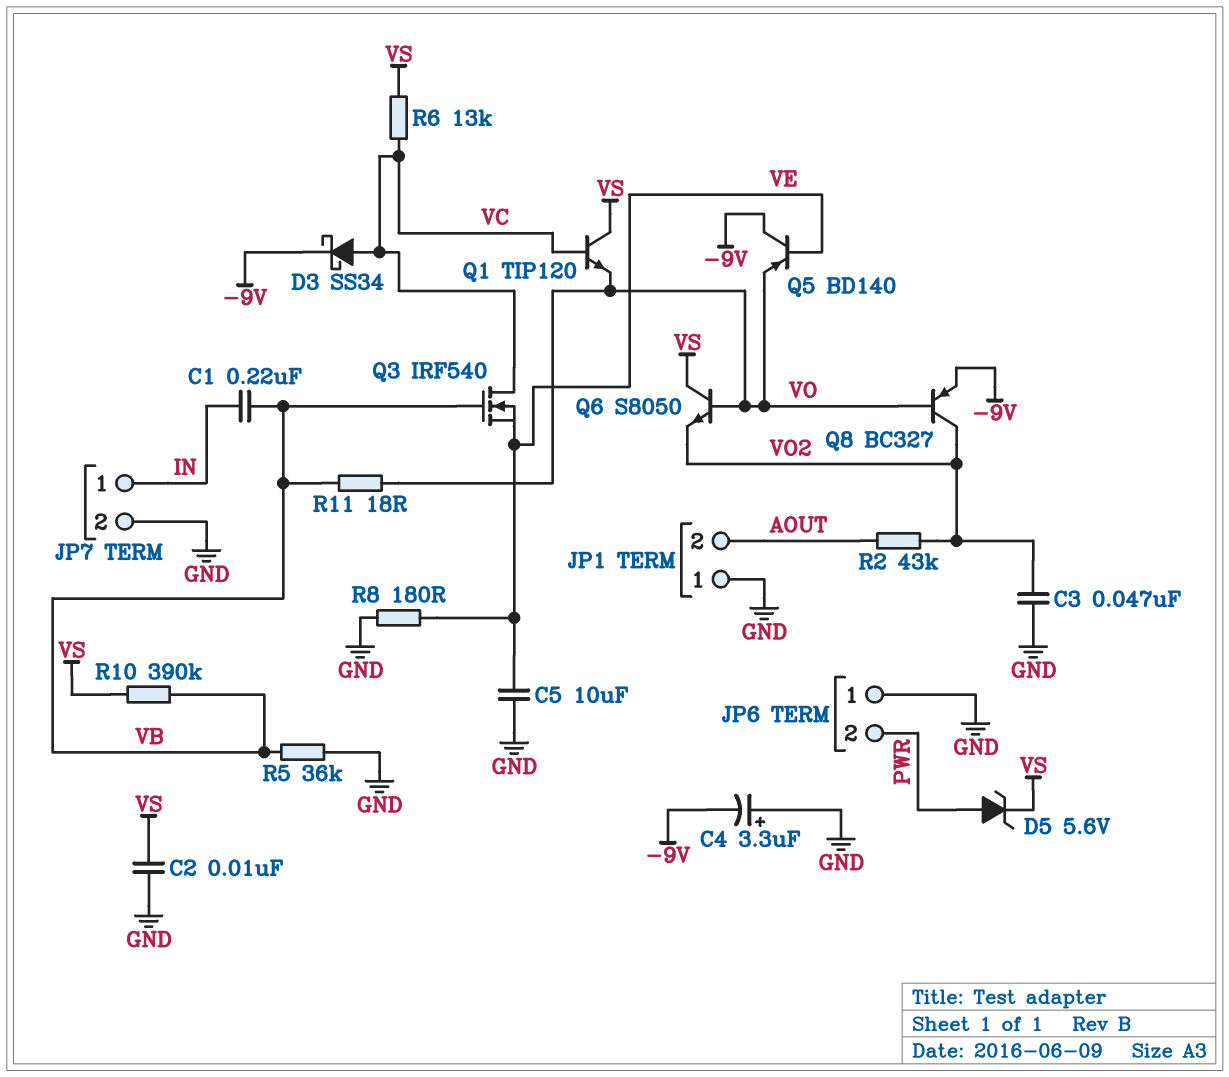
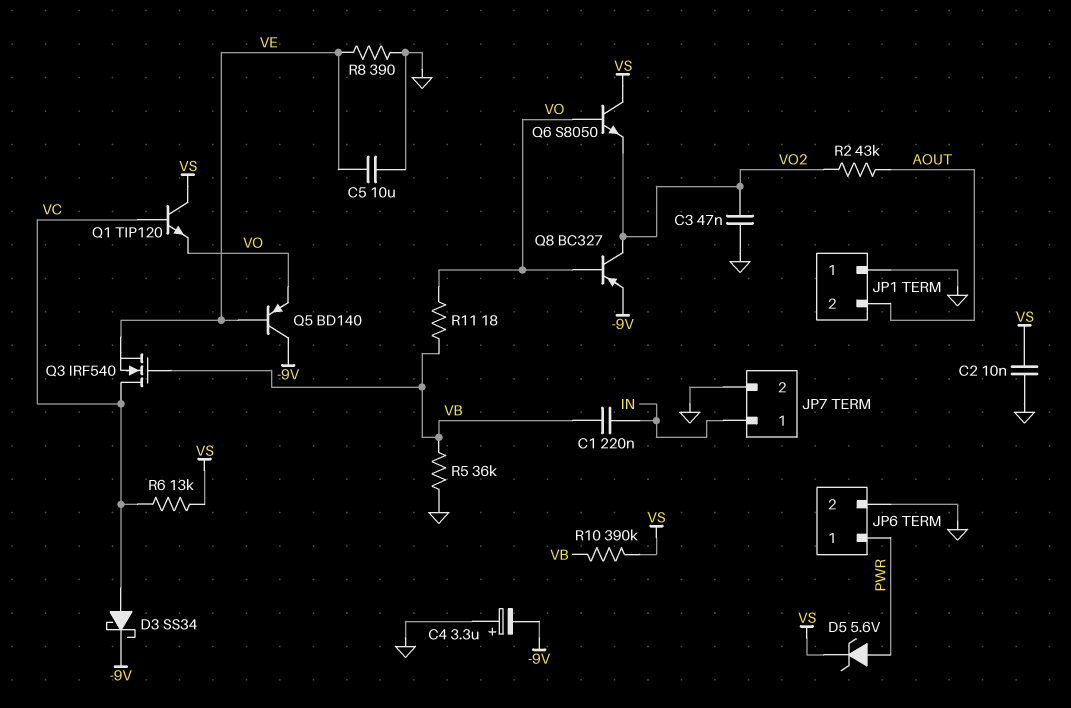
JP6 pin 1: GND -> PWR
JP6 pin 2: PWR -> GND
R8: 180 (GND, VE) -> 390 (GND, VE)

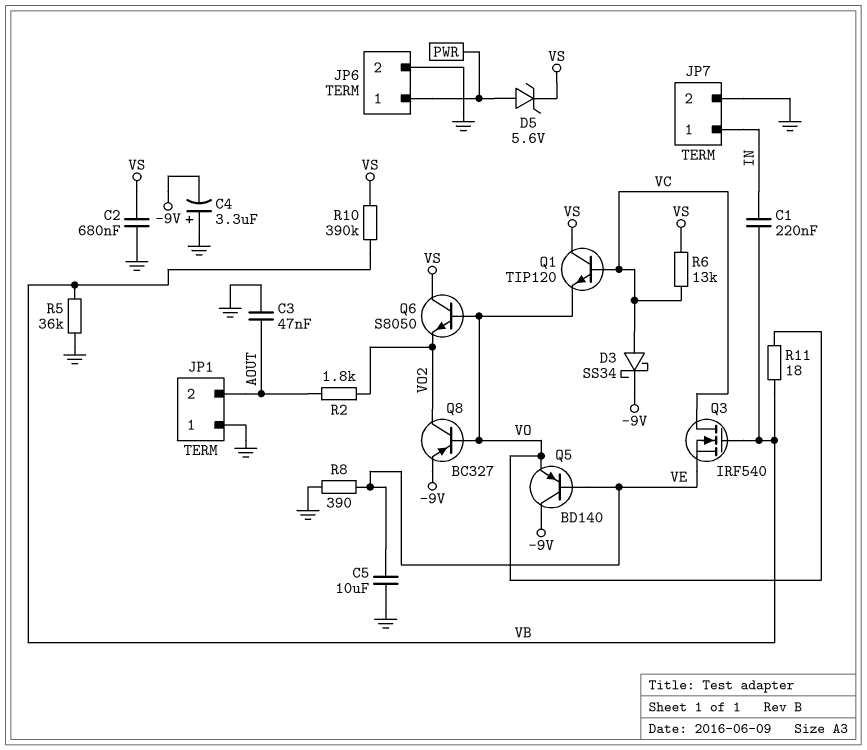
C2: 10nF (GND, VS) -> 680nF (GND, VS)
C3: 47nF (GND, VO2) -> 47nF (AOUT, GND)
R2: 43k (AOUT, VO2) -> 1.8k (AOUT, VO2)

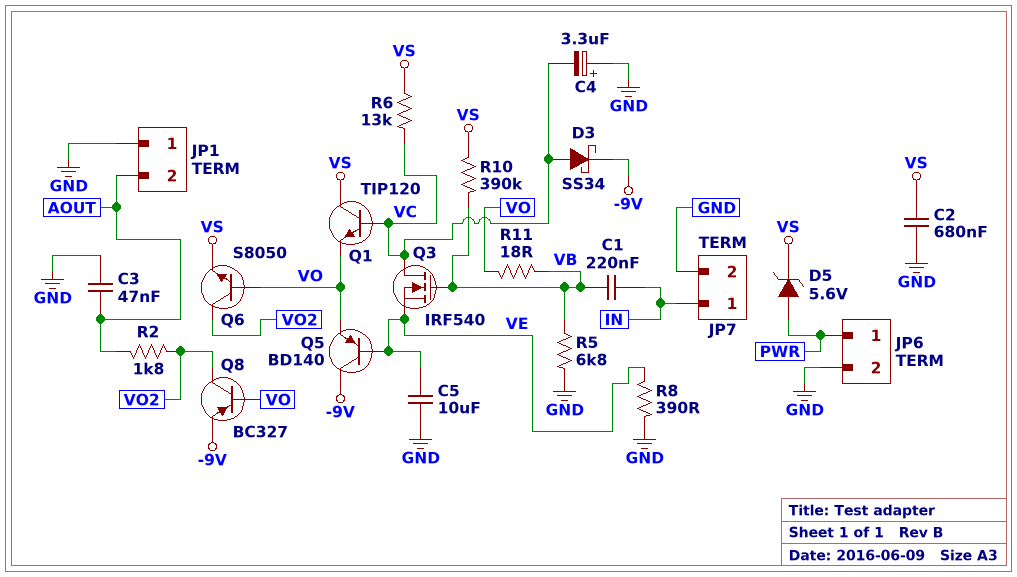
C4: 3.3uF (plus GND, minus -9V) -> 3.3uF (plus GND, minus VC)
Q6: NPN S8050 (B VO, C VS, E VO2) -> NPN S8050 (B VO, C VO2, E VS)
R5: 36k (GND, VB) -> 6.8k (GND, VB)

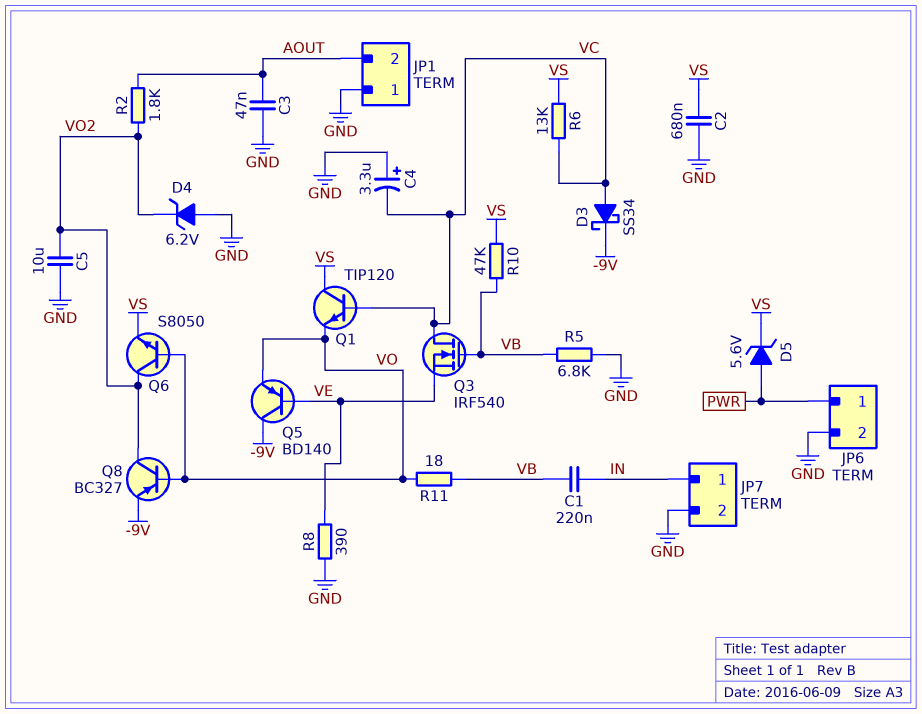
C5: 10uF (GND, VE) -> 10uF (GND, VO2)
D4: none -> zener 6.2V (A GND, K VO2)
R10: 390k (VB, VS) -> 47k (VB, VS)

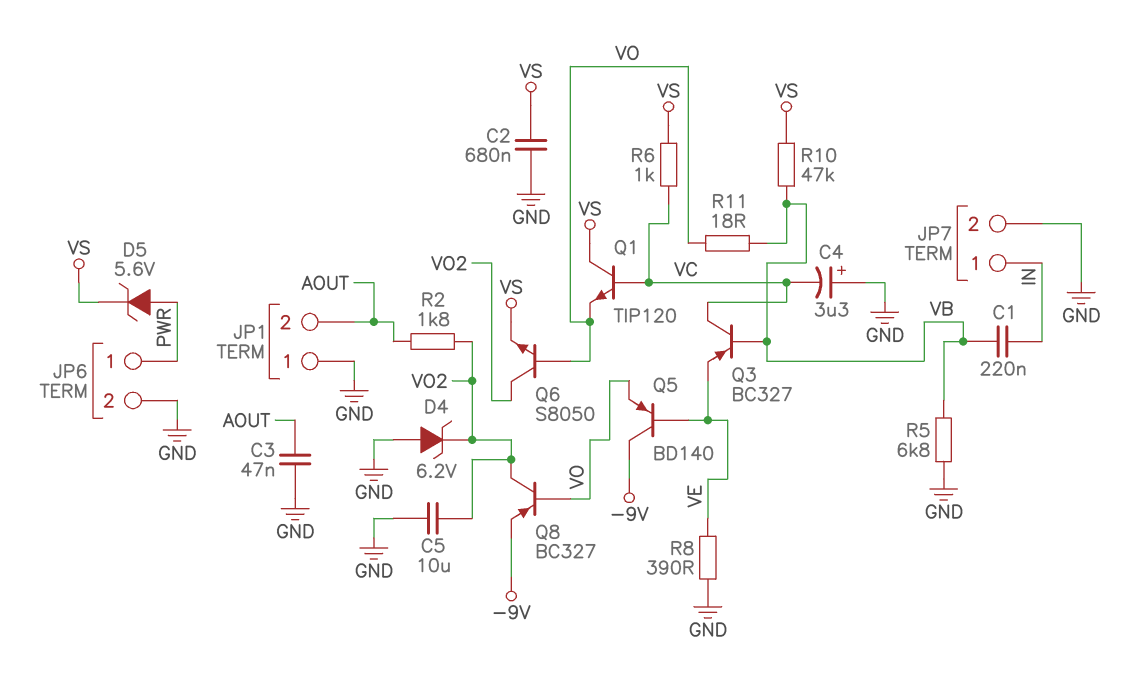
D3: schottky SS34 (A VC, K -9V) -> none
Q3: NMOS IRF540 (G VB, D VC, S VE) -> PNP BC327 (B VB, C VC, E VE)
R6: 13k (VC, VS) -> 1k (VC, VS)

